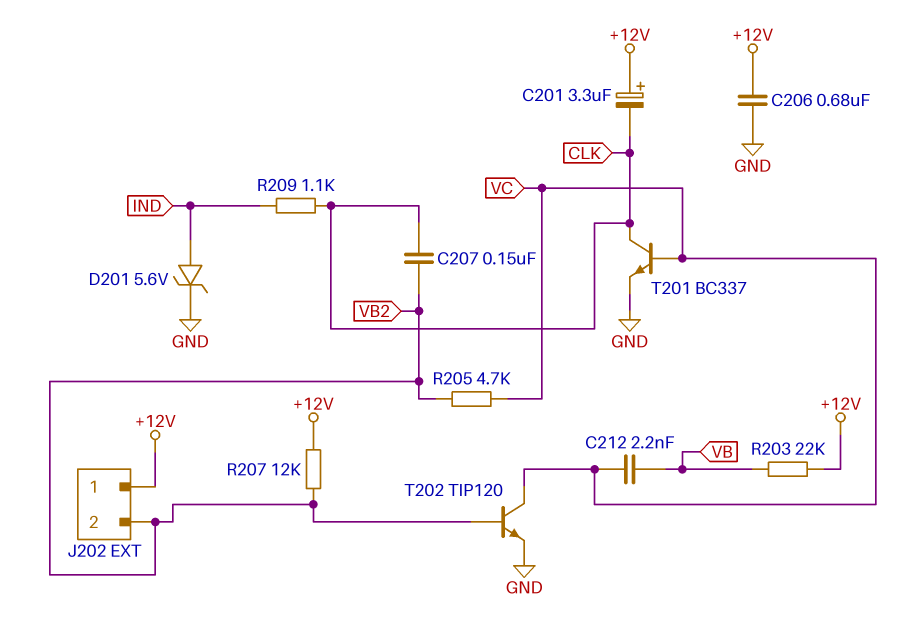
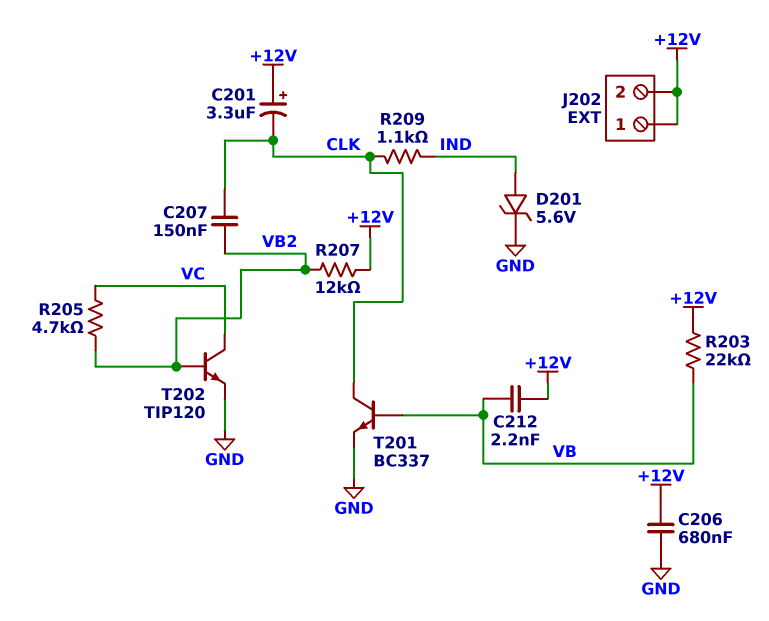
C212: 2.2nF (VB, VC) -> 2.2nF (+12V, VB)
J202 pin 2: VB2 -> +12V
T201: NPN BC337 (B VC, C CLK, E GND) -> NPN BC337 (B VB, C CLK, E GND)

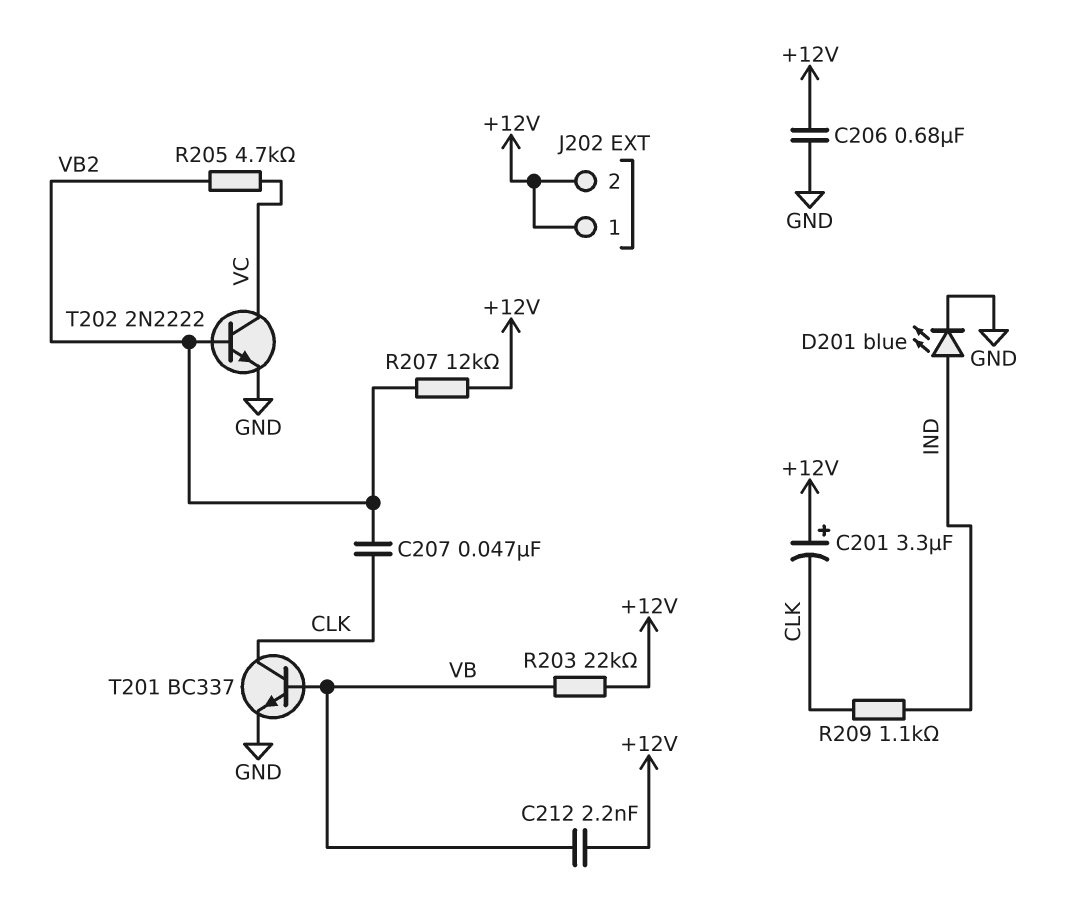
C207: 150nF (CLK, VB2) -> 47nF (CLK, VB2)
D201: zener 5.6V (A IND, K GND) -> LED blue (A IND, K GND)
T202: NPN TIP120 (B VB2, C VC, E GND) -> NPN 2N2222 (B VB2, C VC, E GND)

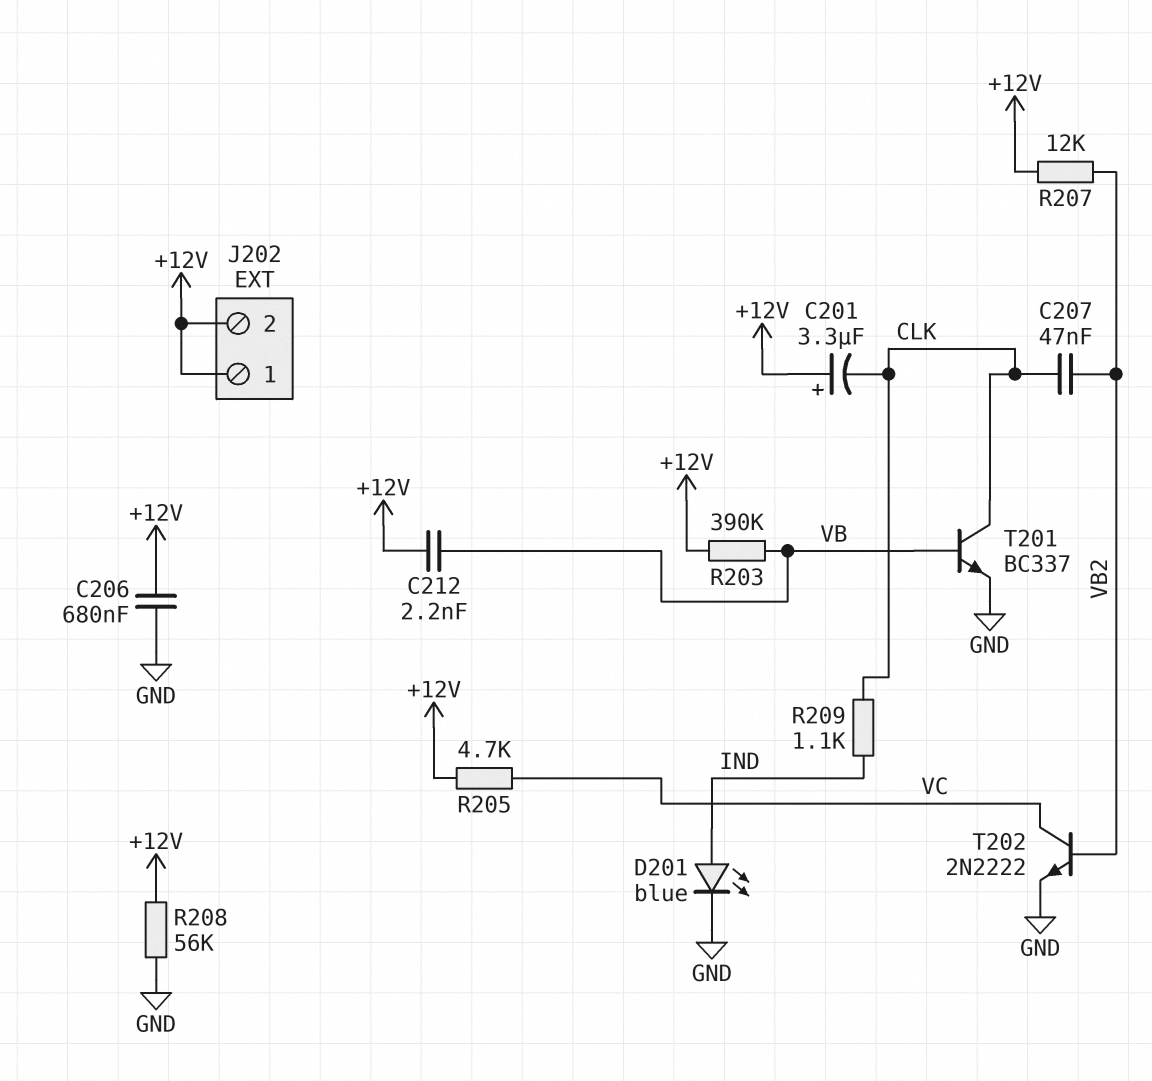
R203: 22k (+12V, VB) -> 390k (+12V, VB)
R205: 4.7k (VB2, VC) -> 4.7k (+12V, VC)
R208: none -> 56k (+12V, GND)

